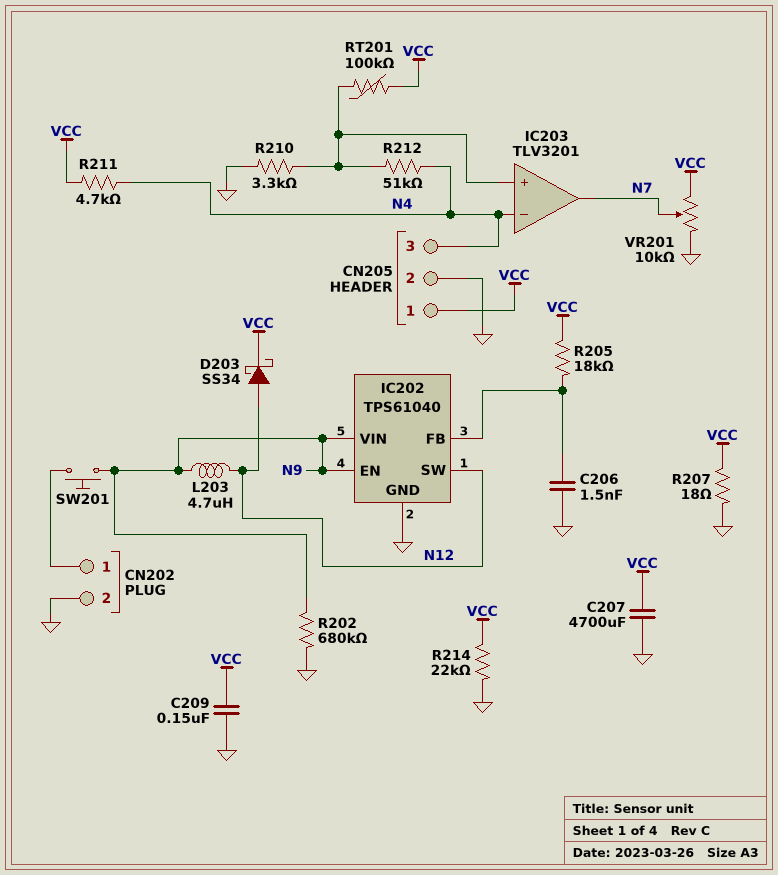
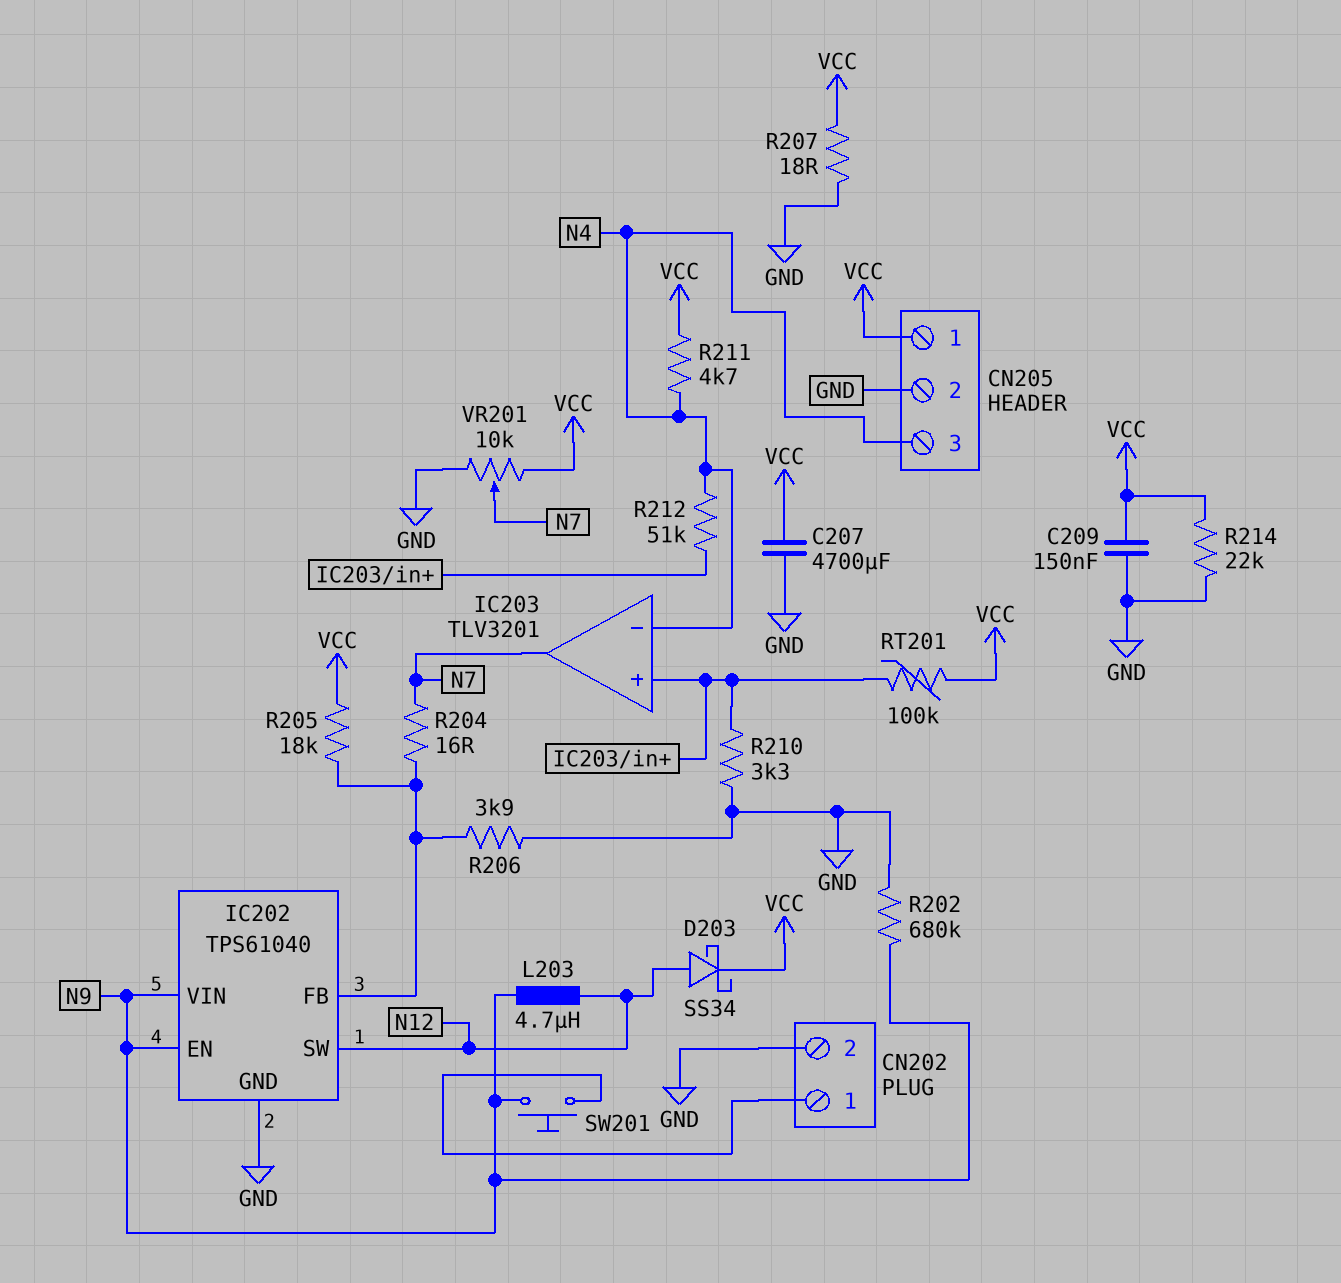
C206: 1.5nF (GND, IC202/FB) -> none
R204: none -> 16 (IC202/FB, N7)
R206: none -> 3.9k (GND, IC202/FB)

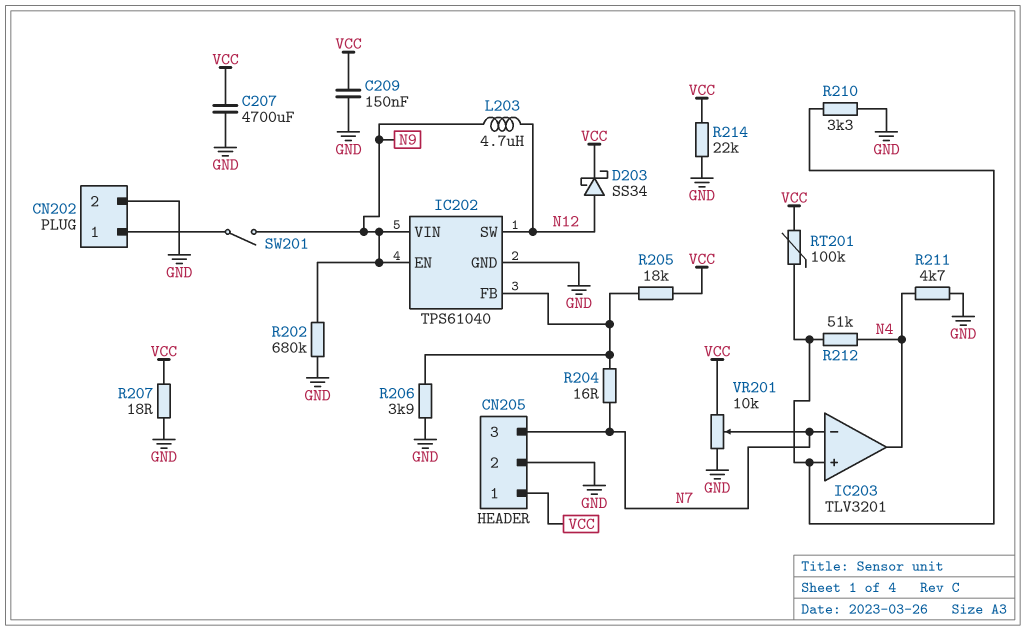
CN205 pin 3: N4 -> N7
IC203 pin in-: N4 -> N7
IC203 pin out: N7 -> N4
R211: 4.7k (N4, VCC) -> 4.7k (GND, N4)
SW201: button (CN202/1, N9) -> switch (CN202/1, N9)

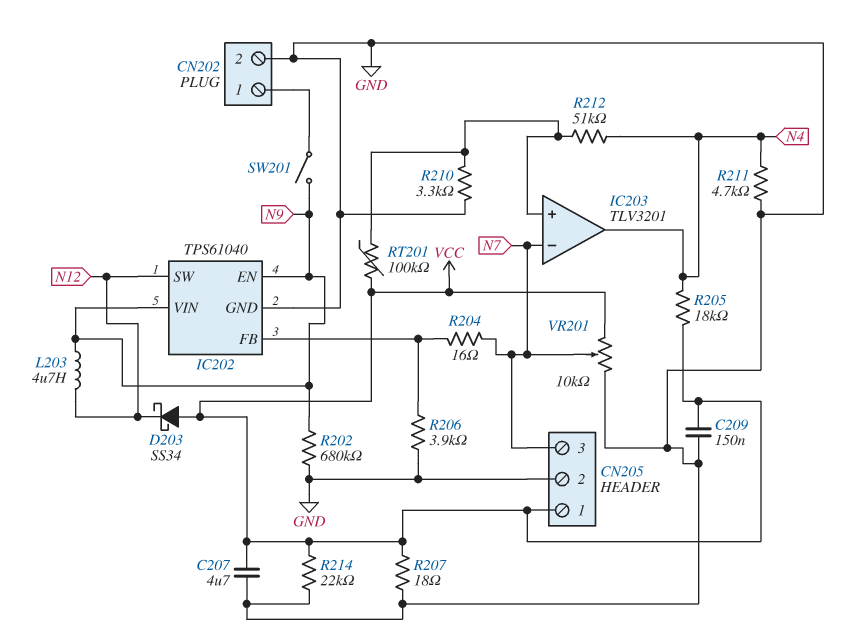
C207: 4700uF (GND, VCC) -> 4.7uF (GND, VCC)
D203: schottky SS34 (A N12, K VCC) -> schottky SS34 (A VCC, K N12)
R205: 18k (IC202/FB, VCC) -> 18k (N4, VCC)

